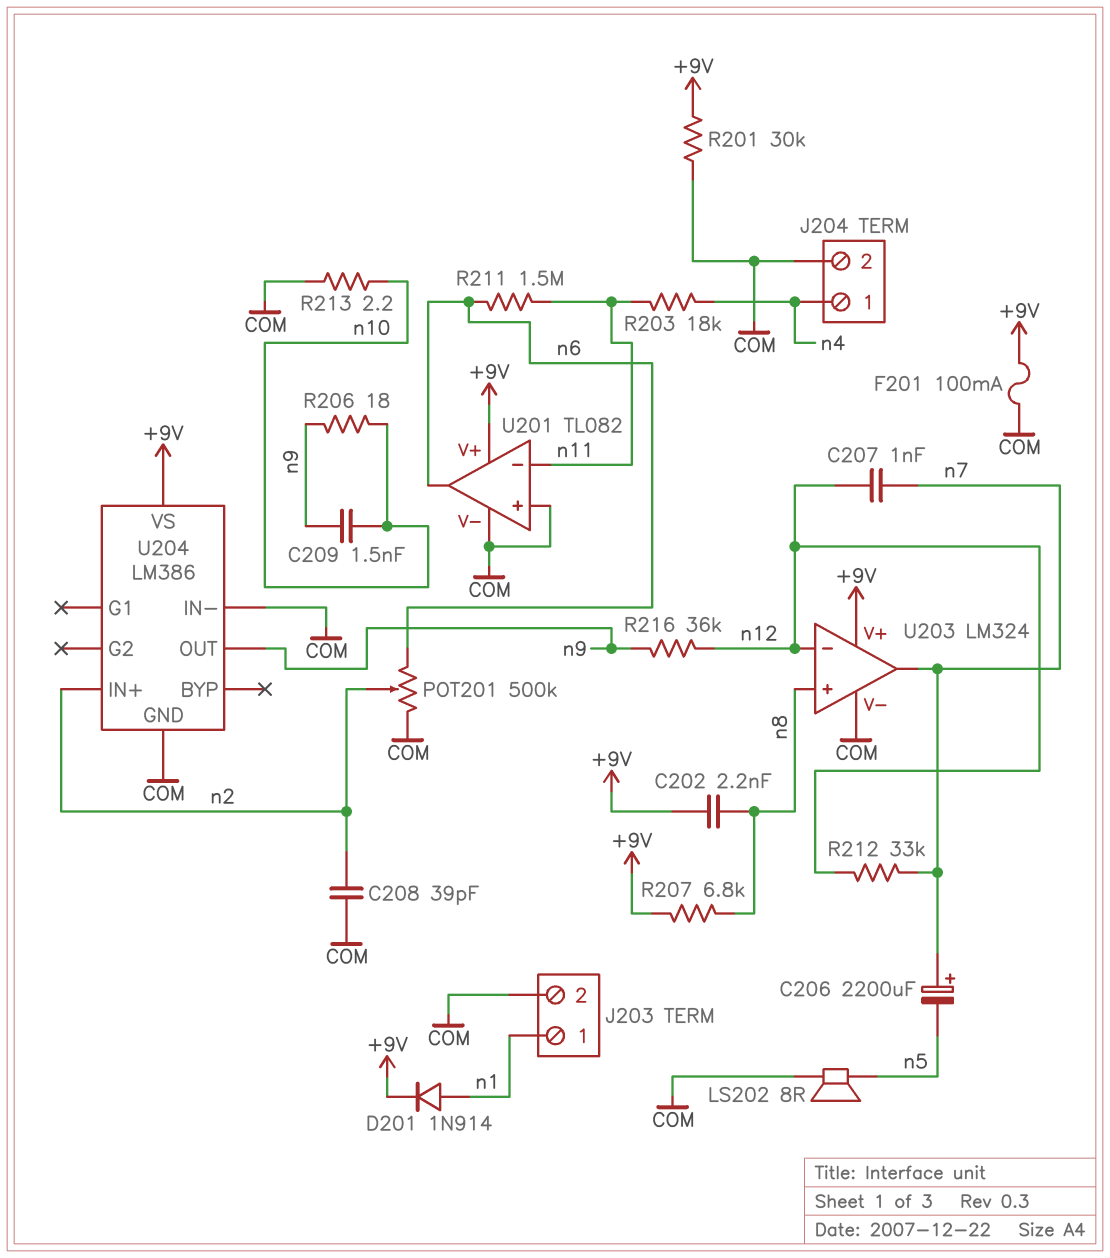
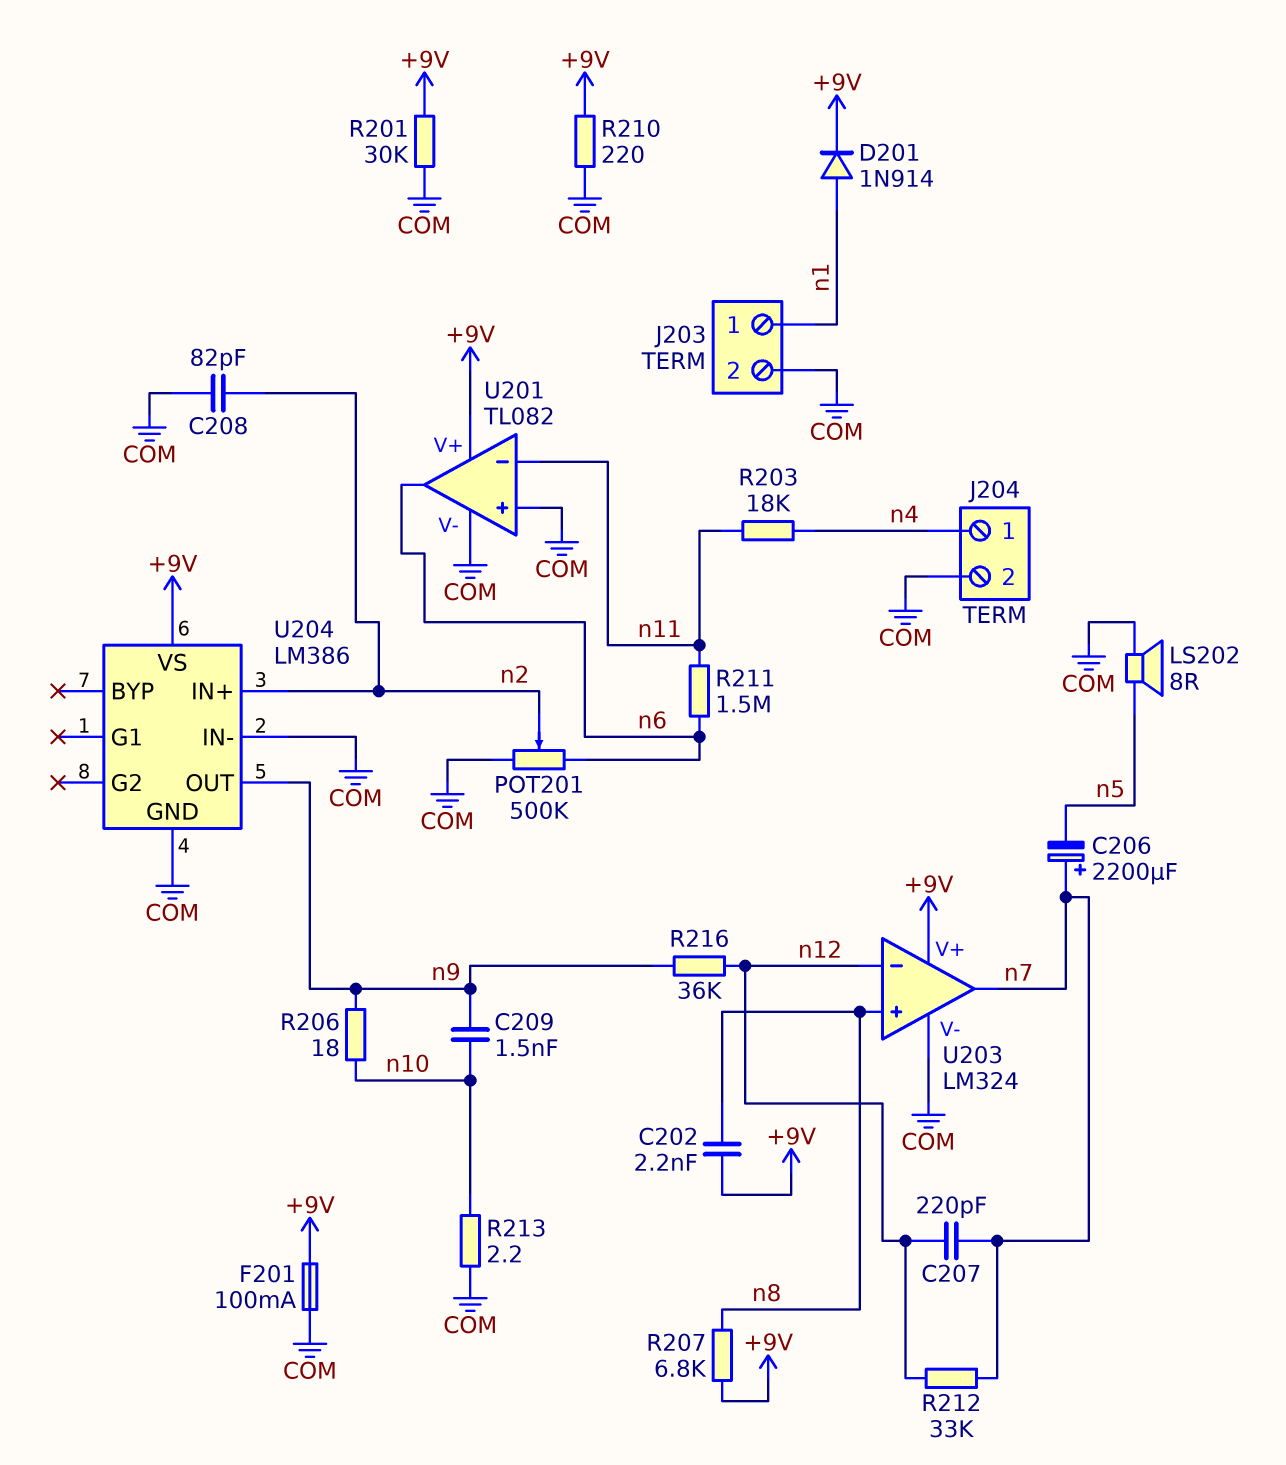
C207: 1nF (n7, n12) -> 220pF (n7, n12)
C208: 39pF (COM, n2) -> 82pF (COM, n2)
R210: none -> 220 (+9V, COM)

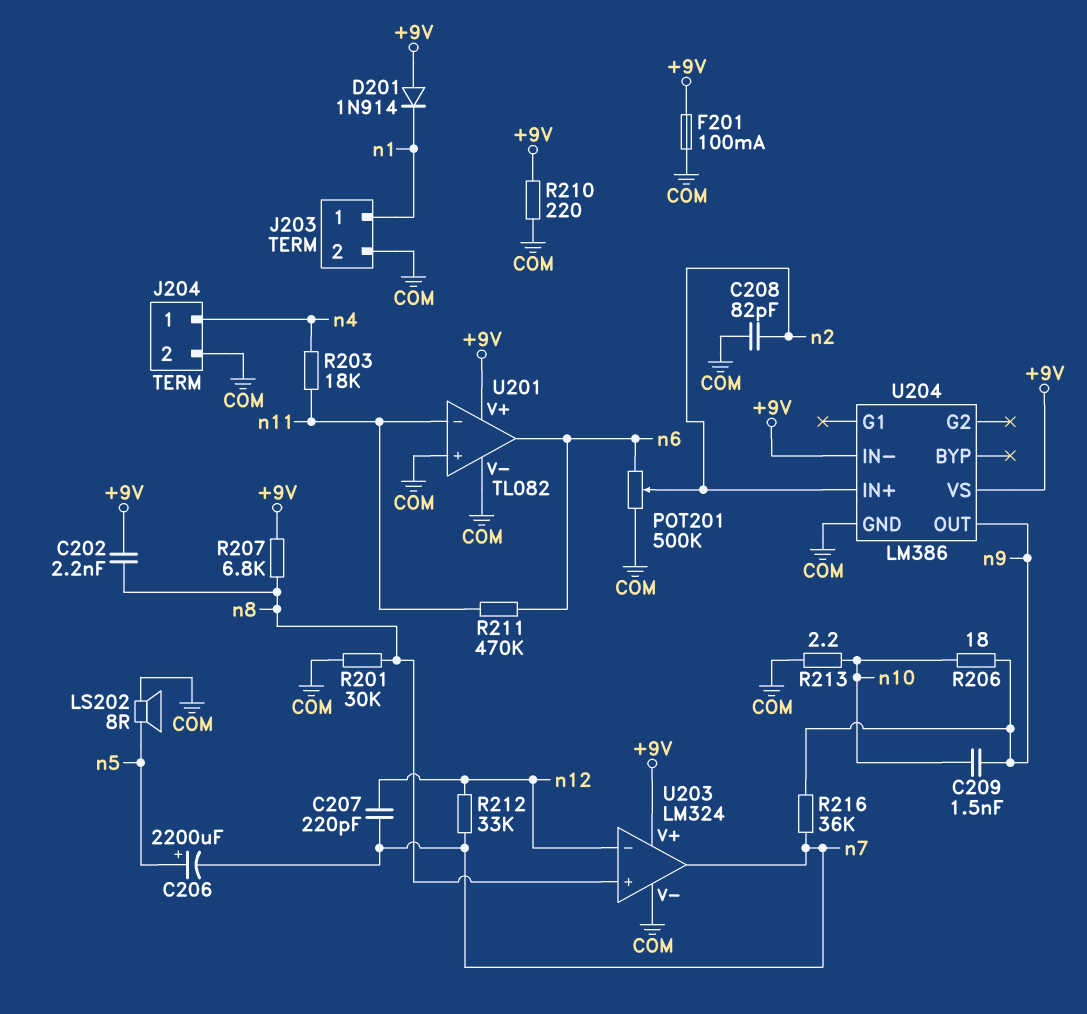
C206: 2200uF (plus n7, minus n5) -> 2200uF (plus n5, minus n7)
D201: diode 1N914 (A n1, K +9V) -> diode 1N914 (A +9V, K n1)
R201: 30k (+9V, COM) -> 30k (COM, n8)
R211: 1.5M (n6, n11) -> 470k (n6, n11)
R216: 36k (n9, n12) -> 36k (n7, n9)
U204 pin IN-: COM -> +9V

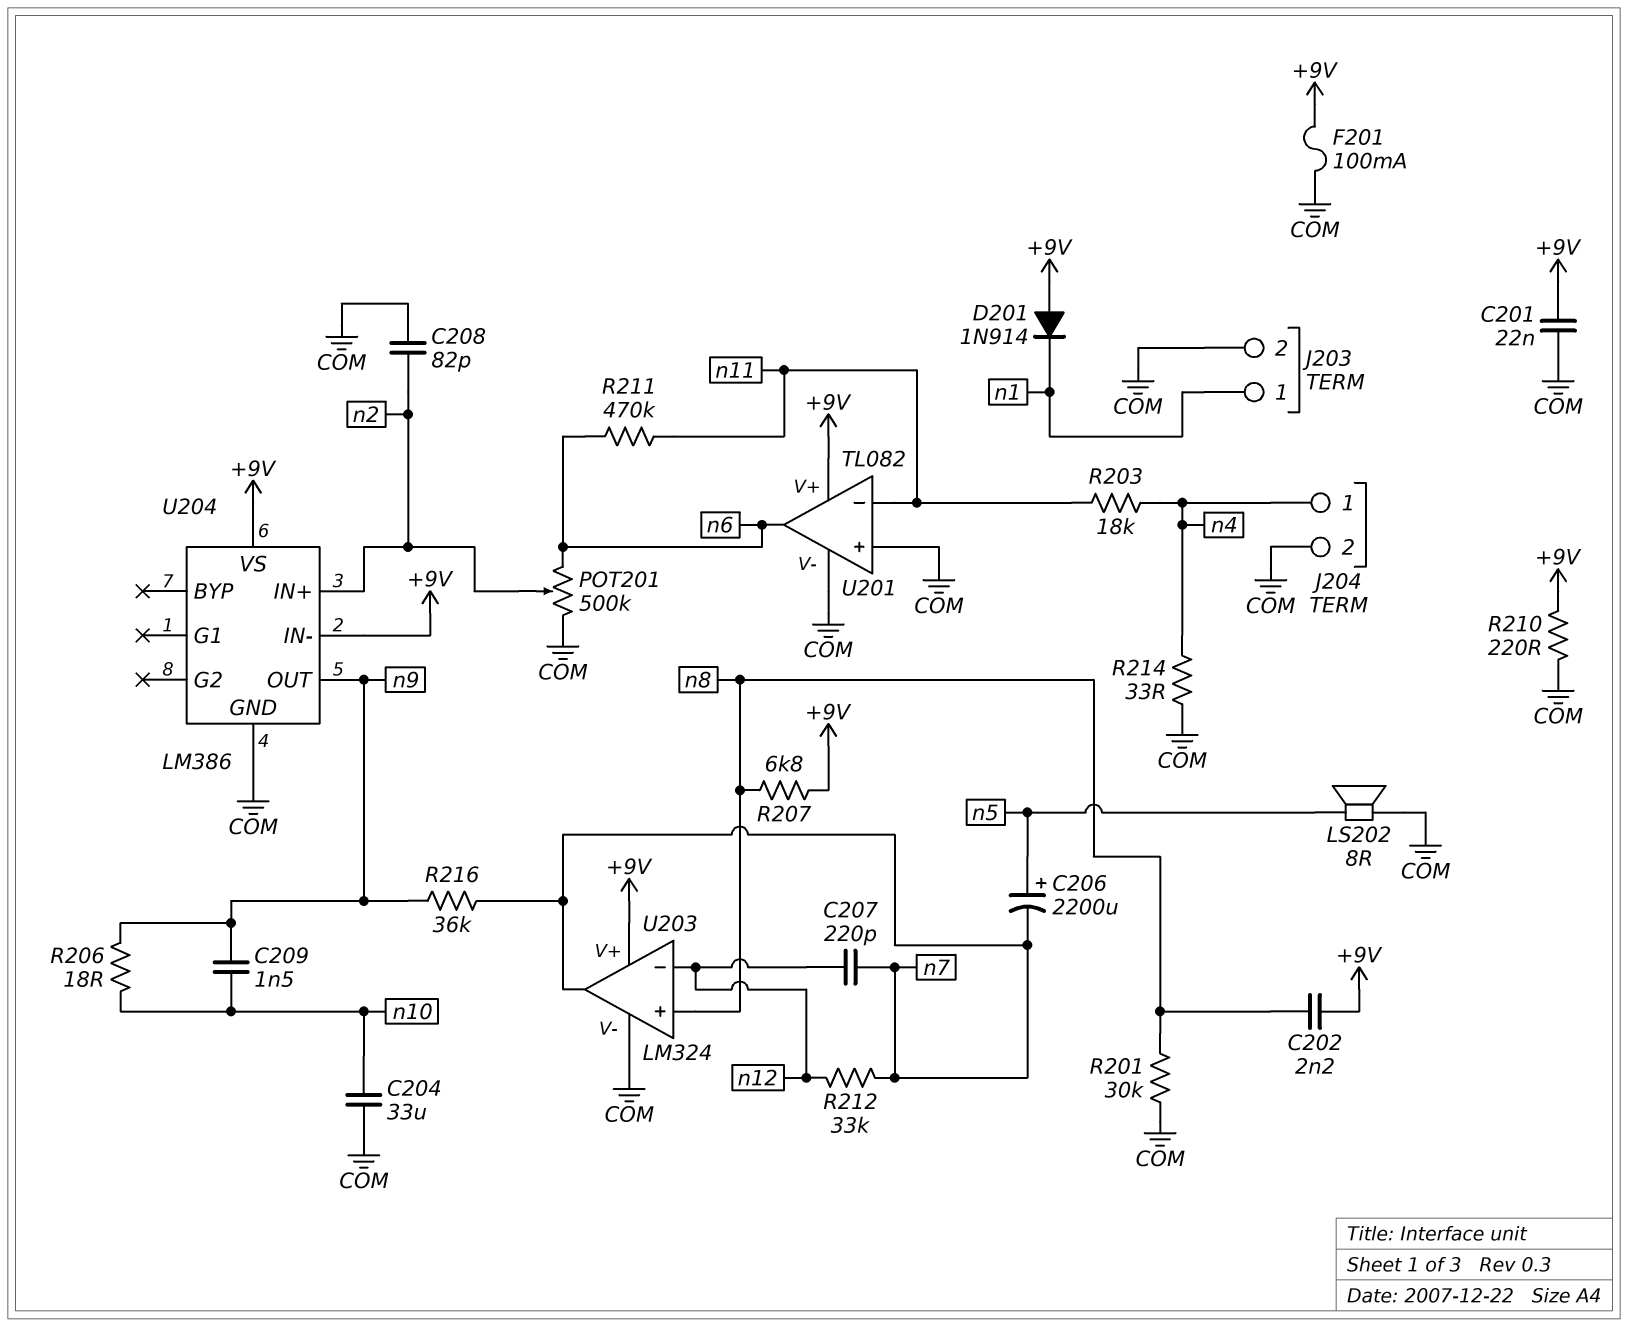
C201: none -> 22nF (+9V, COM)
C204: none -> 33uF (COM, n10)
R213: 2.2 (COM, n10) -> none
R214: none -> 33 (COM, n4)

